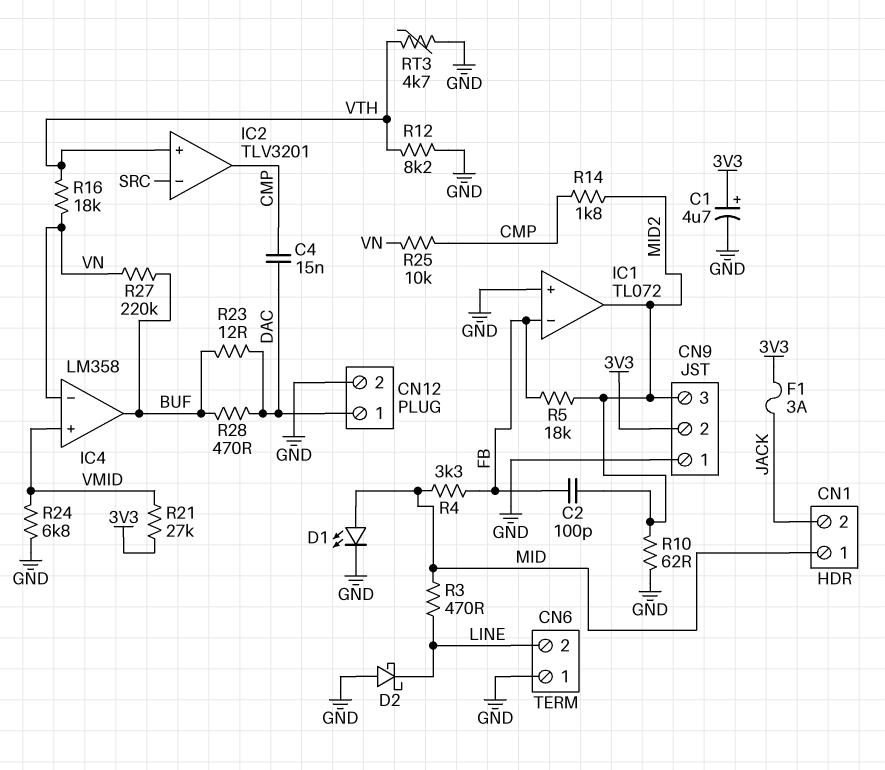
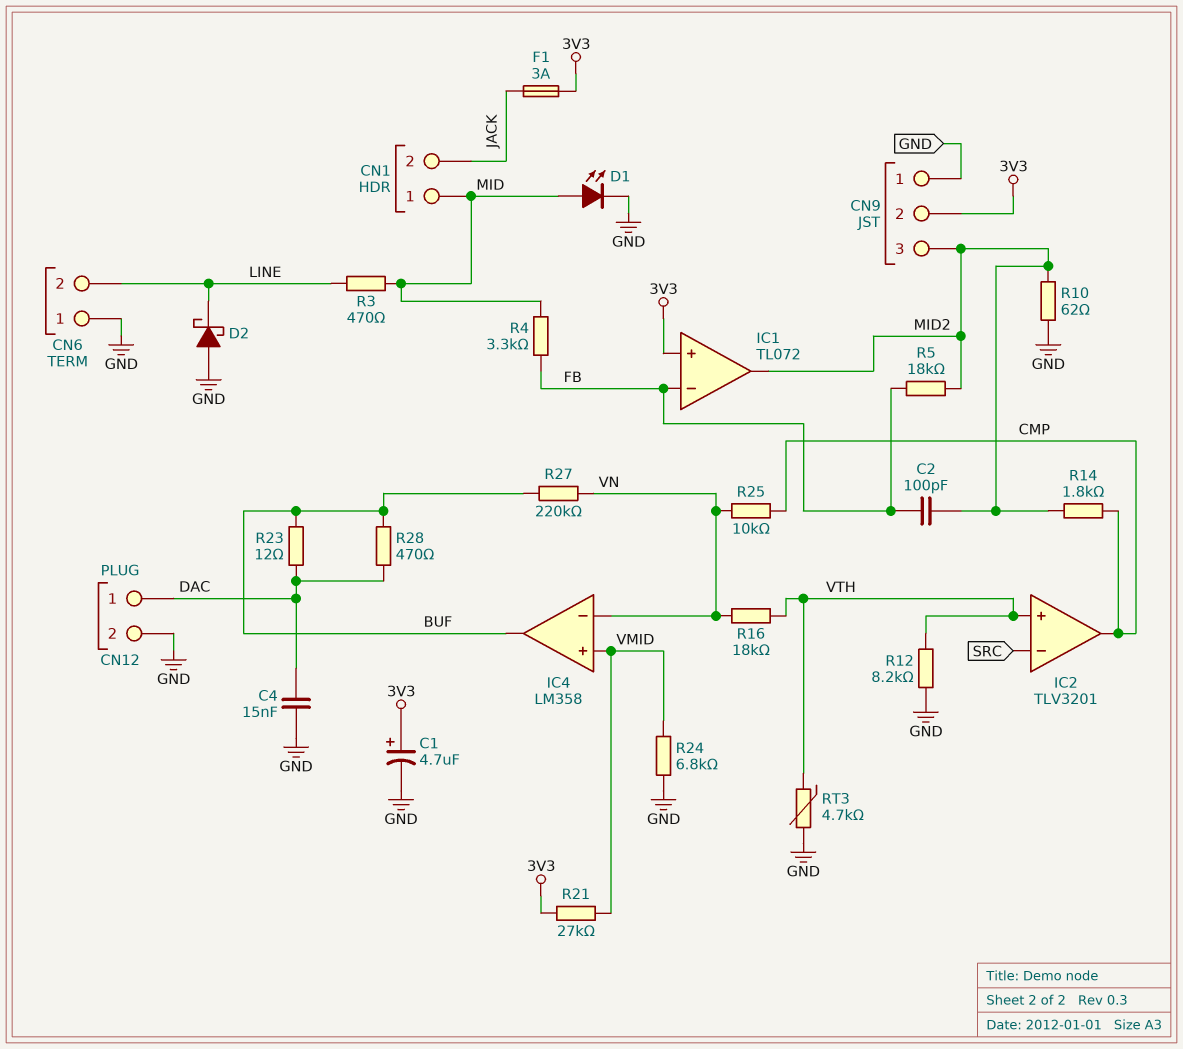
C4: 15nF (CMP, DAC) -> 15nF (DAC, GND)
IC1 pin in+: GND -> 3V3

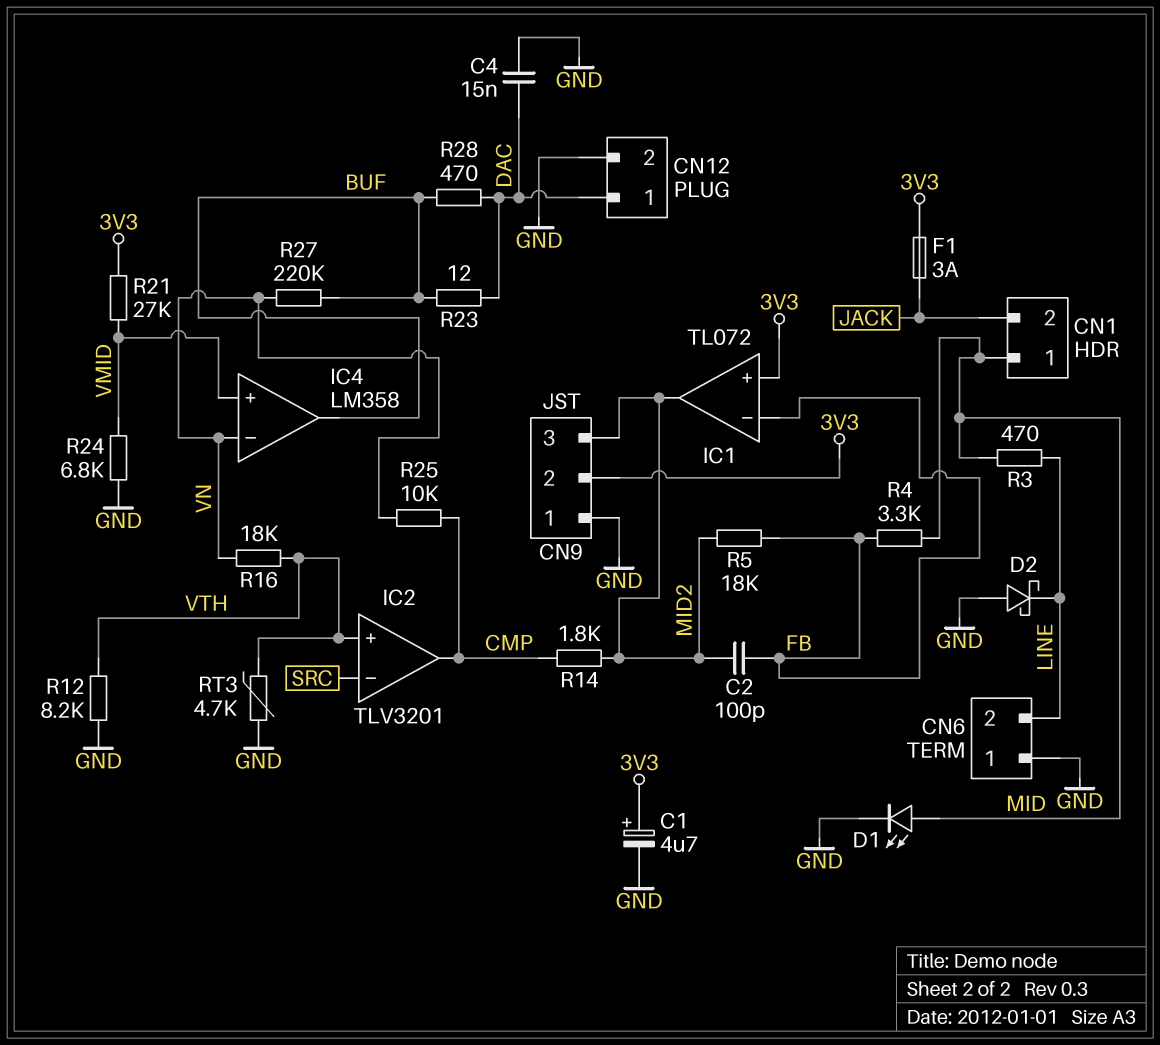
R10: 62 (GND, MID2) -> none

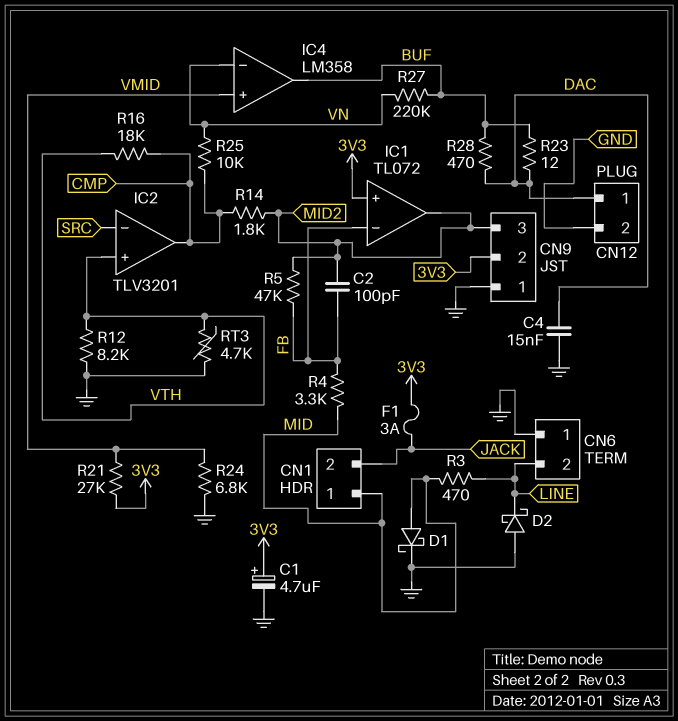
D1: LED (A MID, K GND) -> schottky (A MID, K GND)
R5: 18k (FB, MID2) -> 47k (FB, MID2)
R16: 18k (VN, VTH) -> 18k (CMP, VTH)

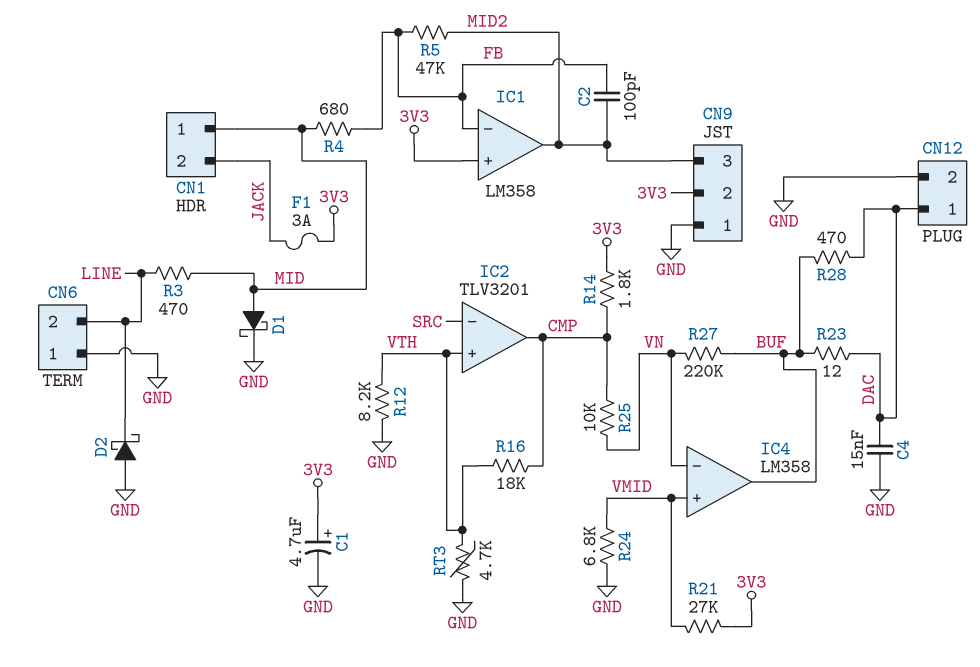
IC1: TL072 -> LM358
R4: 3.3k (FB, MID) -> 680 (FB, MID)
R14: 1.8k (CMP, MID2) -> 1.8k (3V3, CMP)

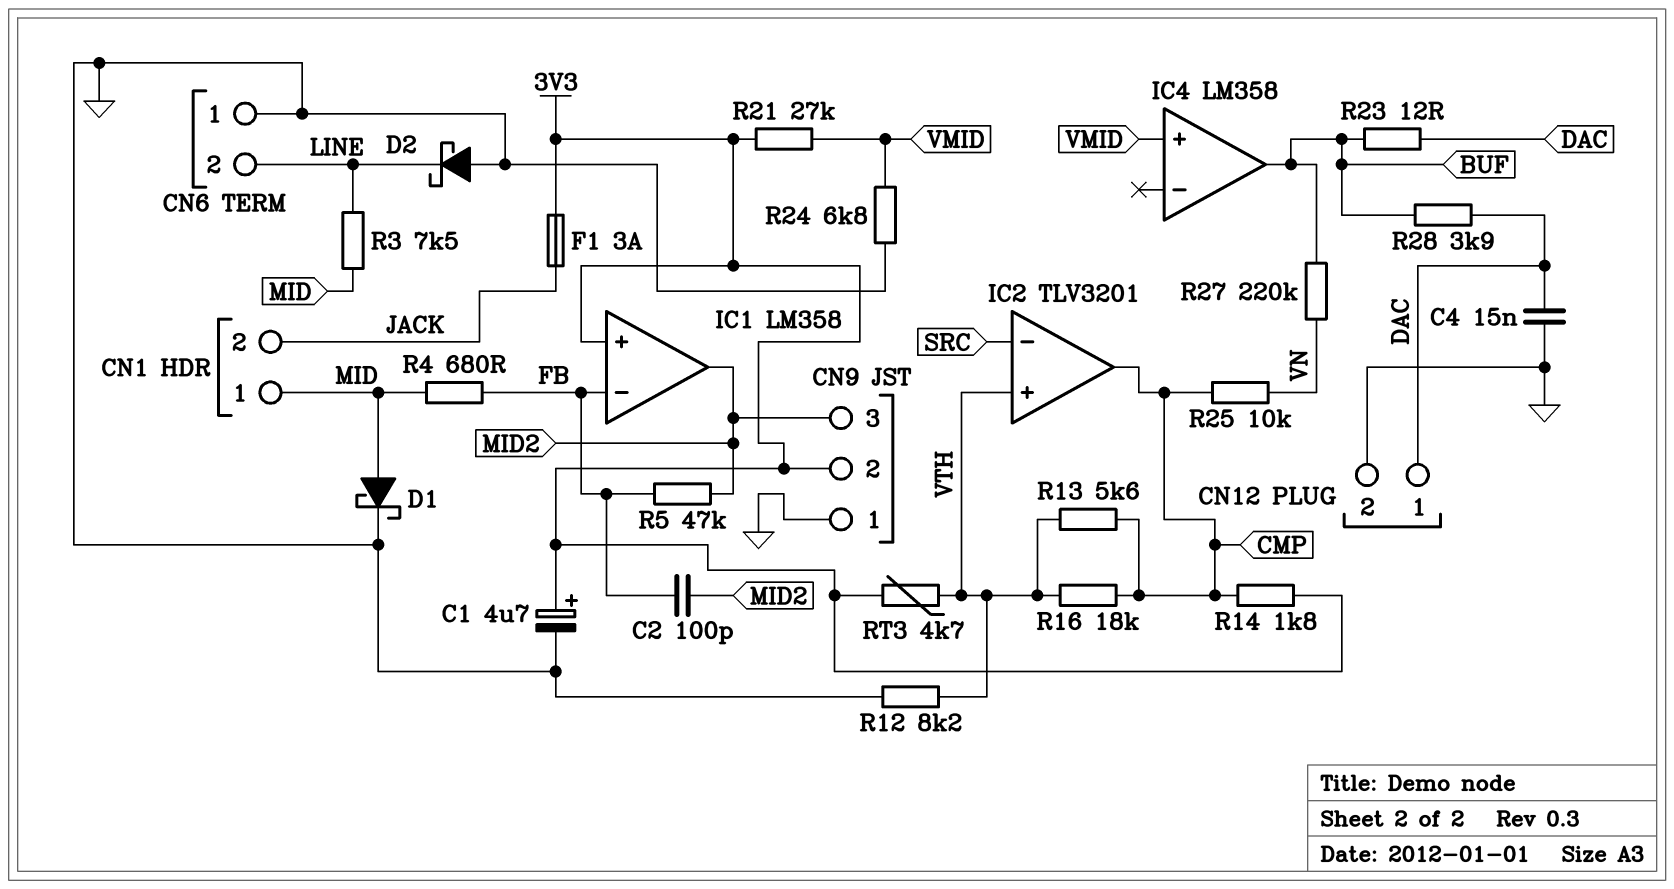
IC4 pin in-: VN -> none
R3: 470 (LINE, MID) -> 7.5k (LINE, MID)
R13: none -> 5.6k (CMP, VTH)
R28: 470 (BUF, DAC) -> 3.9k (BUF, DAC)
RT3: 4.7k (GND, VTH) -> 4.7k (3V3, VTH)

